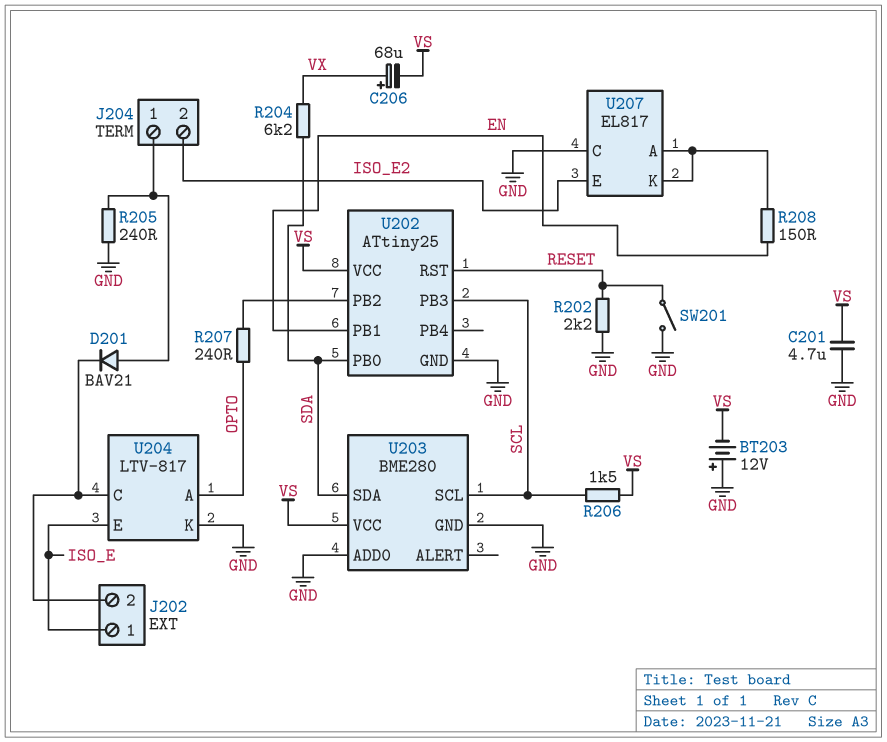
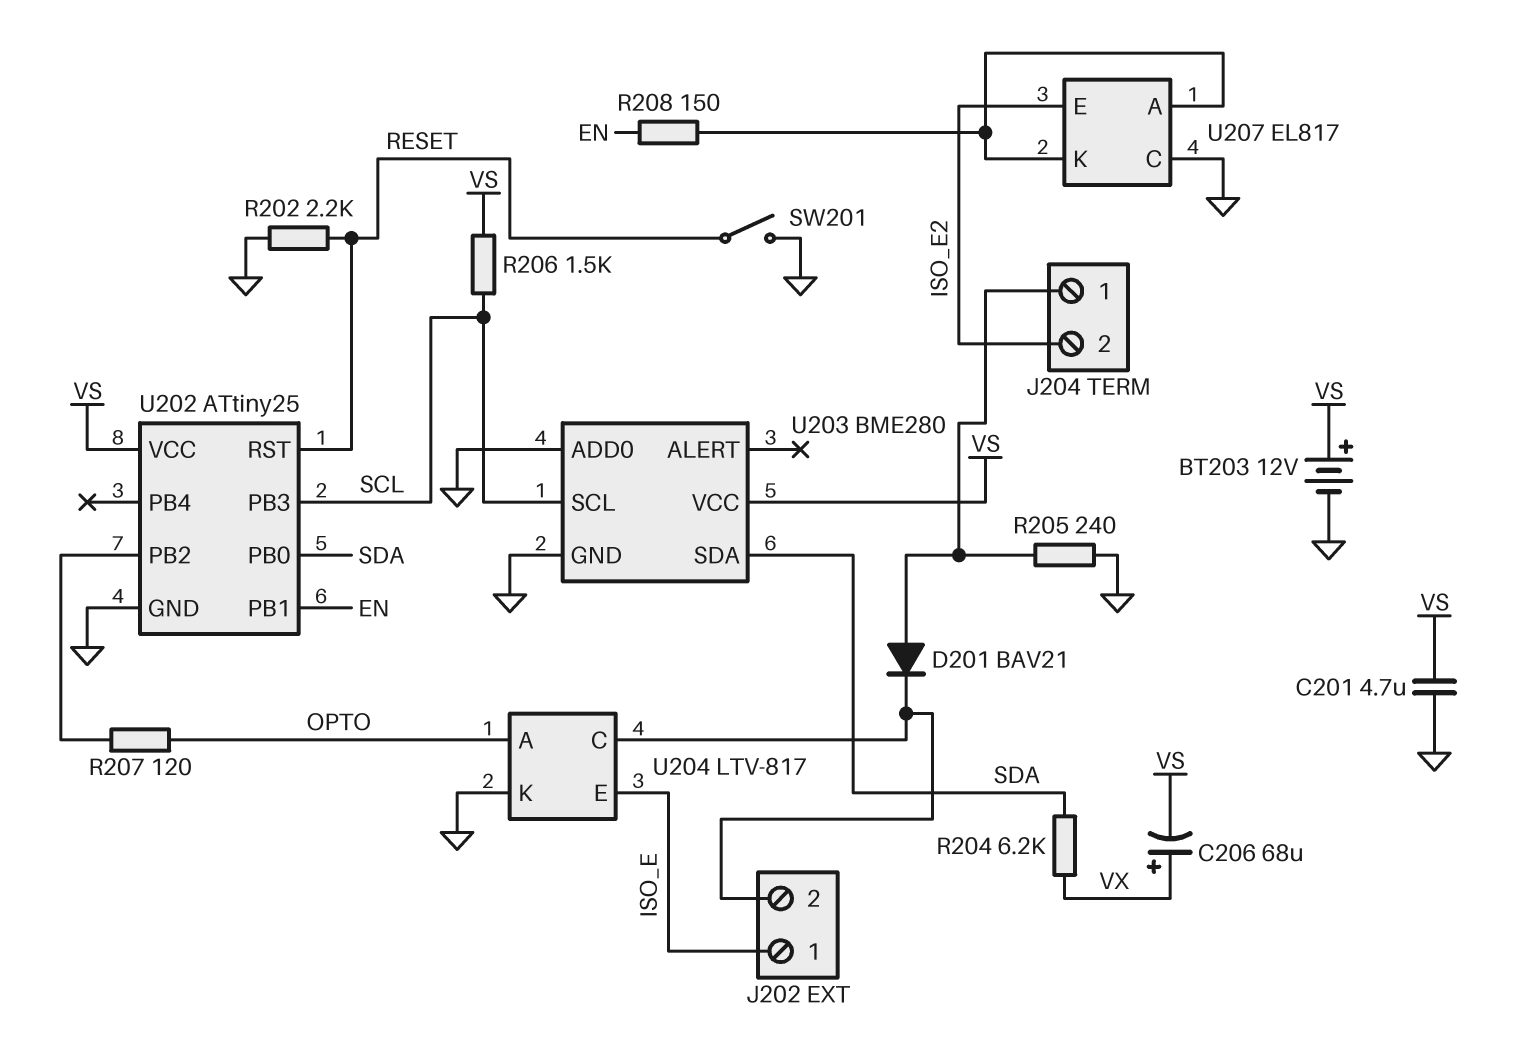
BT203: 12V (plus GND, minus VS) -> 12V (plus VS, minus GND)
R207: 240 (OPTO, U202/PB2) -> 120 (OPTO, U202/PB2)

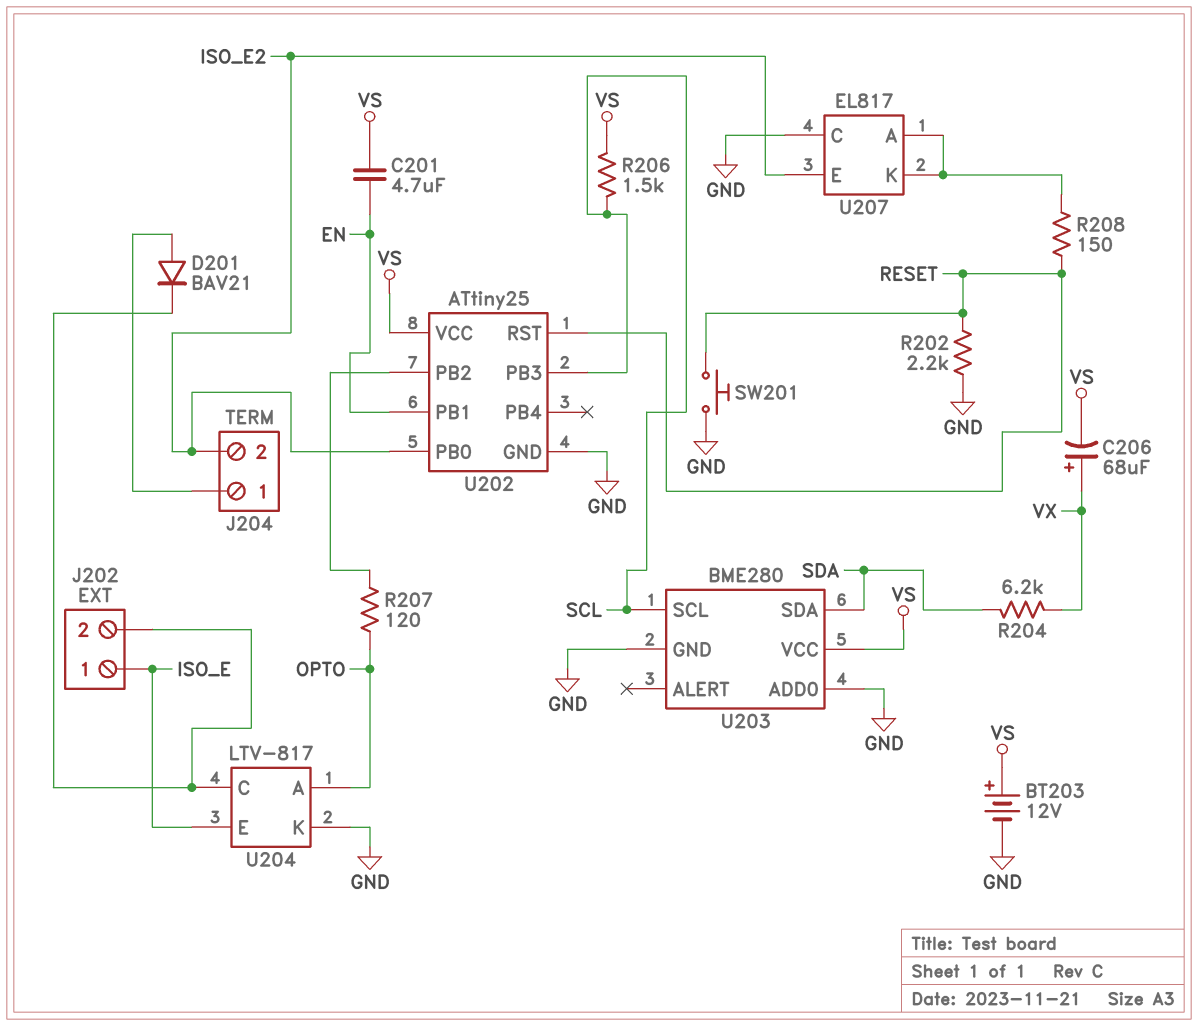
C201: 4.7uF (GND, VS) -> 4.7uF (EN, VS)
R205: 240 (GND, J204/1) -> none
R208: 150 (EN, U207/A) -> 150 (RESET, U207/A)
SW201: switch (GND, RESET) -> button (GND, RESET)
U202 pin PB0: SDA -> ISO_E2

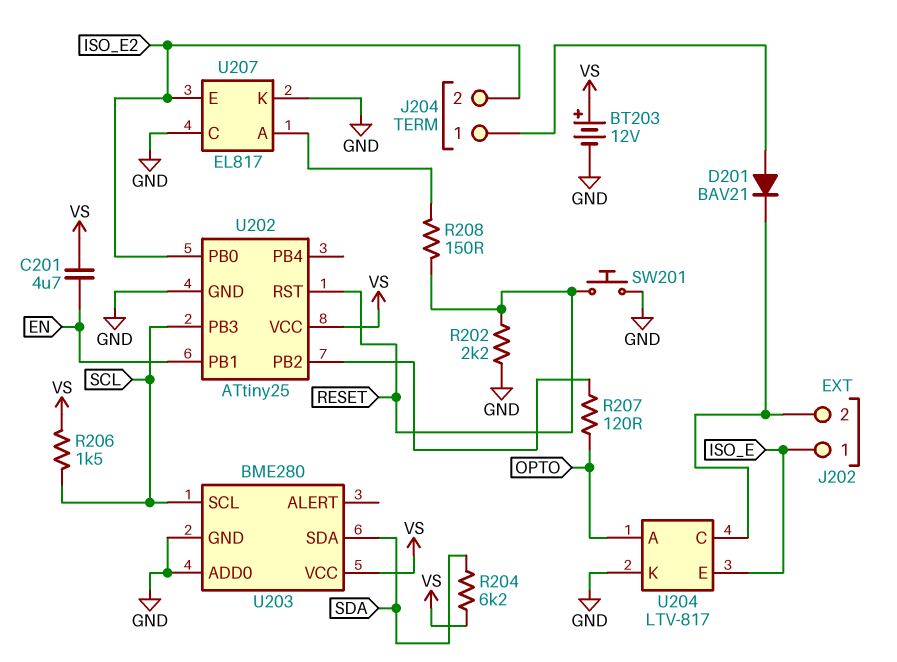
C206: 68uF (plus VX, minus VS) -> none
R204: 6.2k (SDA, VX) -> 6.2k (SDA, VS)
U207 pin K: U207/A -> GND

